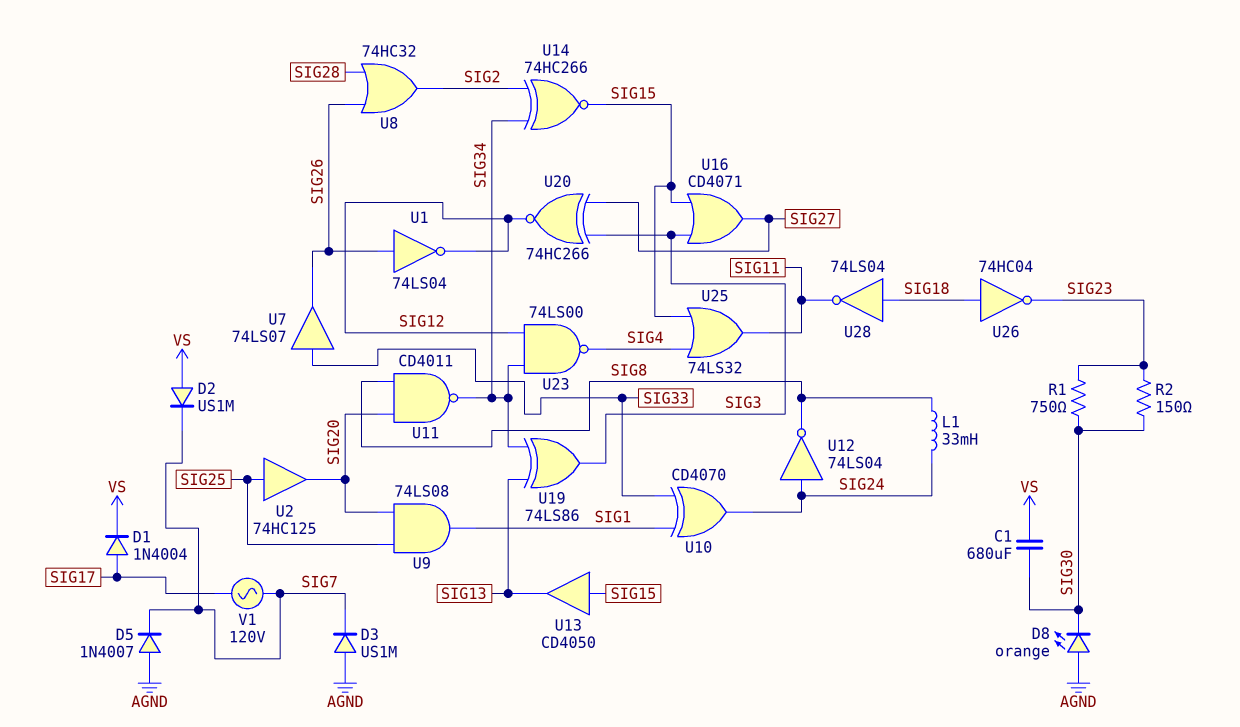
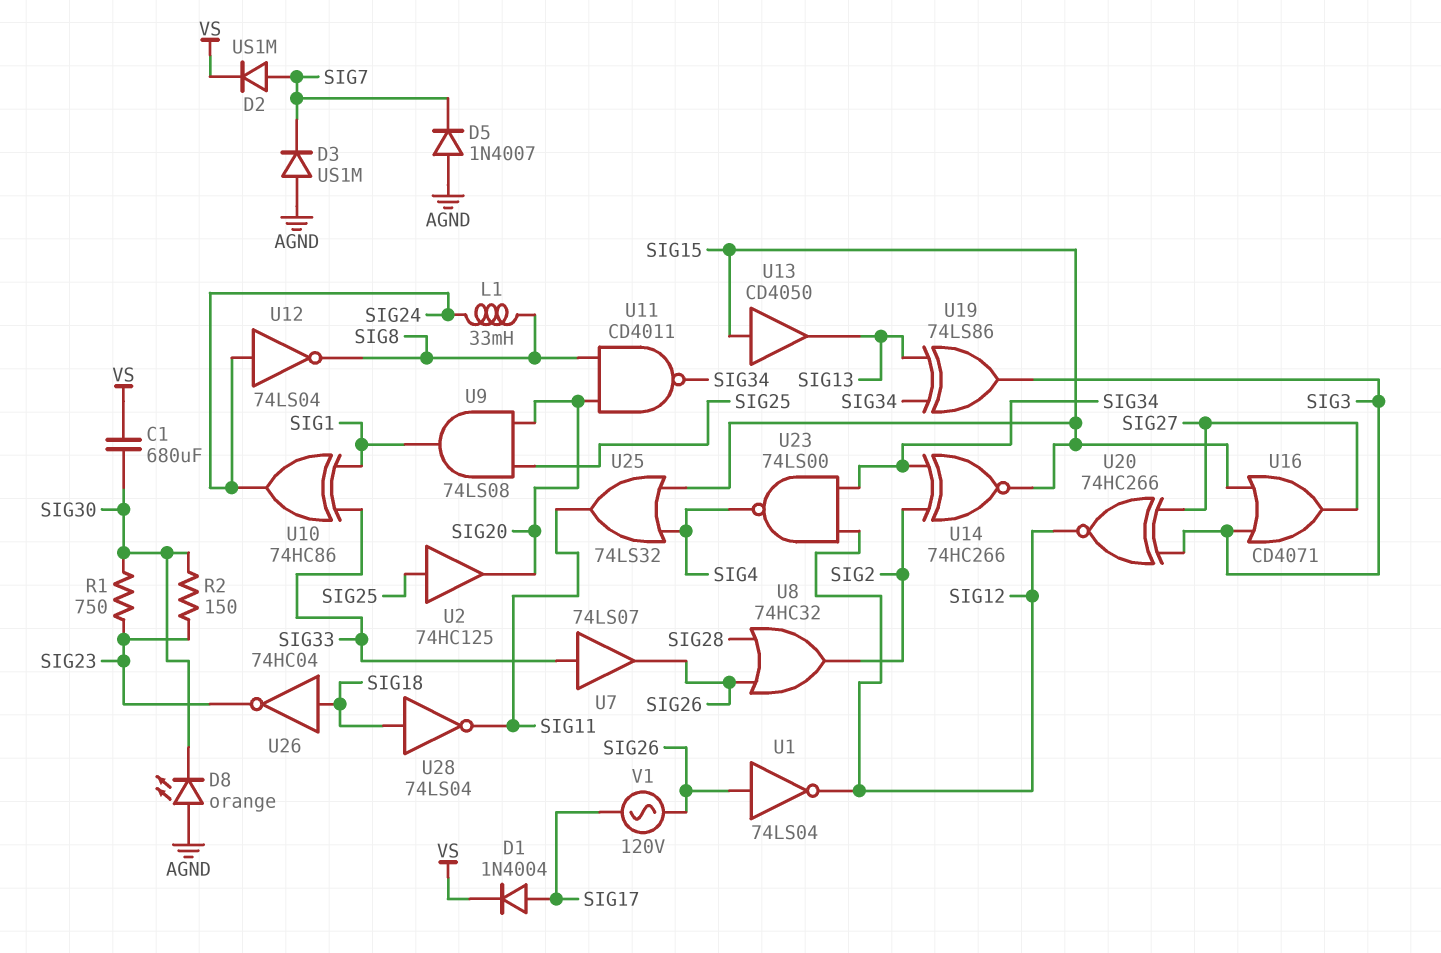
D2: diode US1M (A VS, K SIG7) -> diode US1M (A SIG7, K VS)
U10: XOR CD4070 (in SIG1, in SIG33, out SIG24) -> XOR 74HC86 (in SIG1, in SIG33, out SIG24)
V1: AC 120V (SIG7, SIG17) -> AC 120V (SIG17, SIG26)

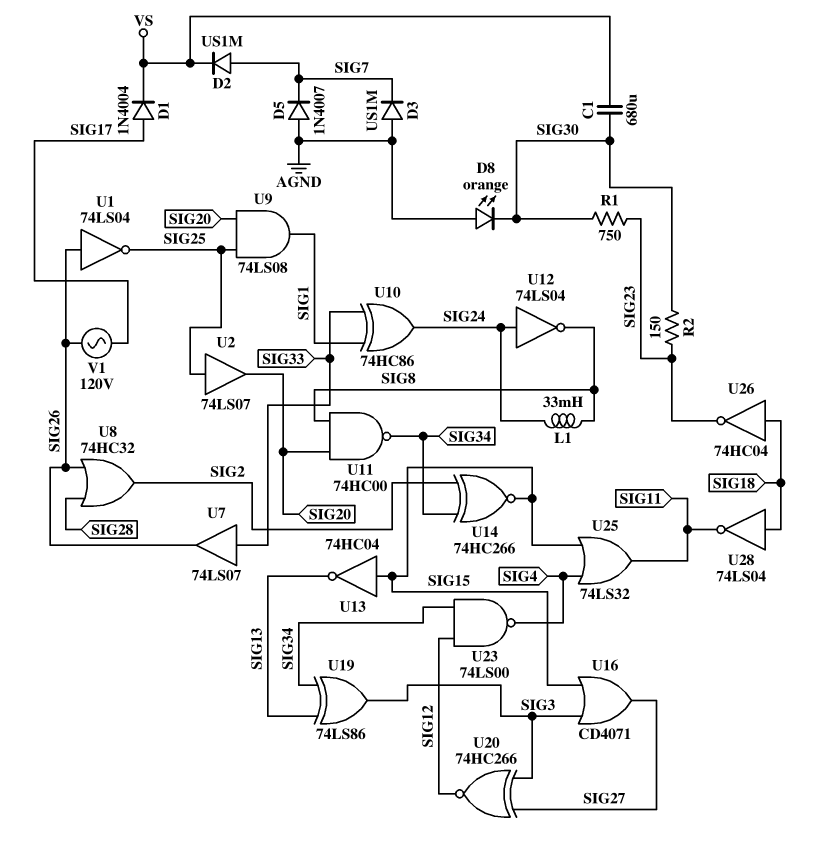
U1: NOT 74LS04 (in SIG26, out SIG12) -> NOT 74LS04 (in SIG26, out SIG25)
U2: buffer 74HC125 (in SIG25, out SIG20) -> buffer 74LS07 (in SIG25, out SIG20)
U11: NAND CD4011 (in SIG8, in SIG20, out SIG34) -> NAND 74HC00 (in SIG8, in SIG20, out SIG34)
U13: buffer CD4050 (in SIG15, out SIG13) -> NOT 74HC04 (in SIG15, out SIG13)

